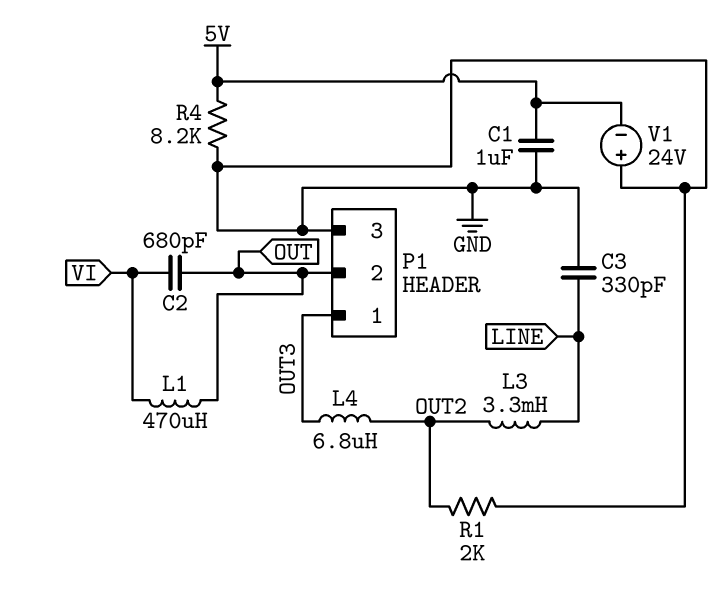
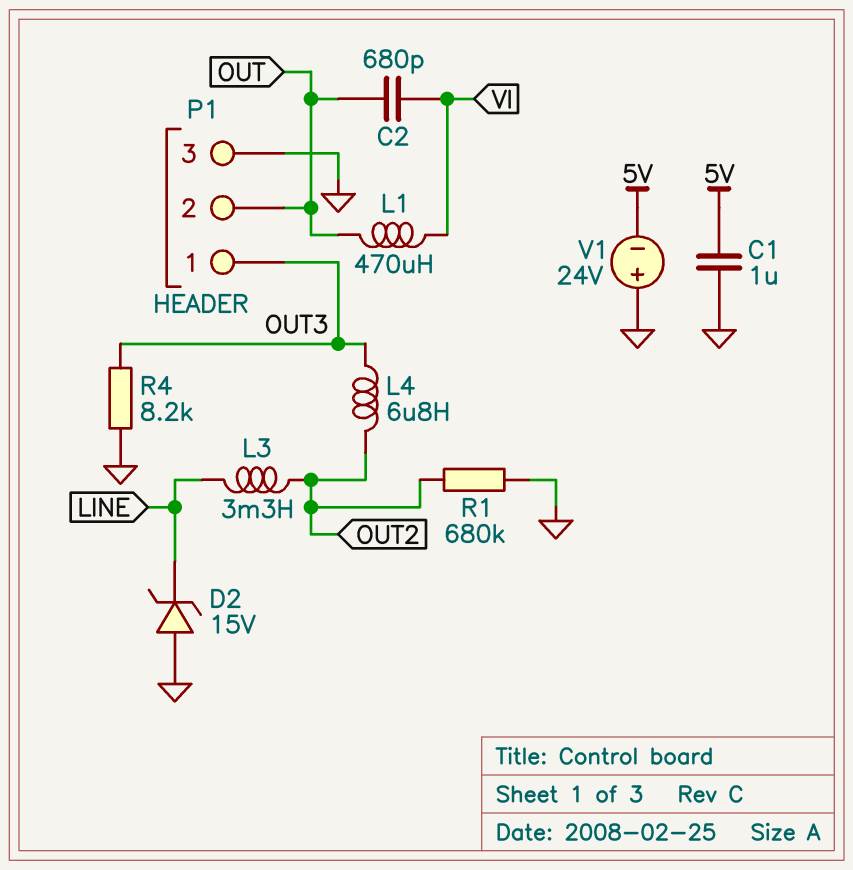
C3: 330pF (GND, LINE) -> none
D2: none -> zener 15V (A GND, K LINE)
R1: 2k (GND, OUT2) -> 680k (GND, OUT2)
R4: 8.2k (5V, GND) -> 8.2k (GND, OUT3)

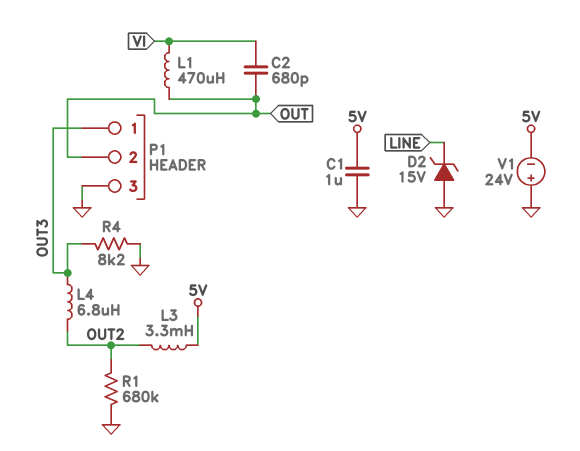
L3: 3.3mH (LINE, OUT2) -> 3.3mH (5V, OUT2)

